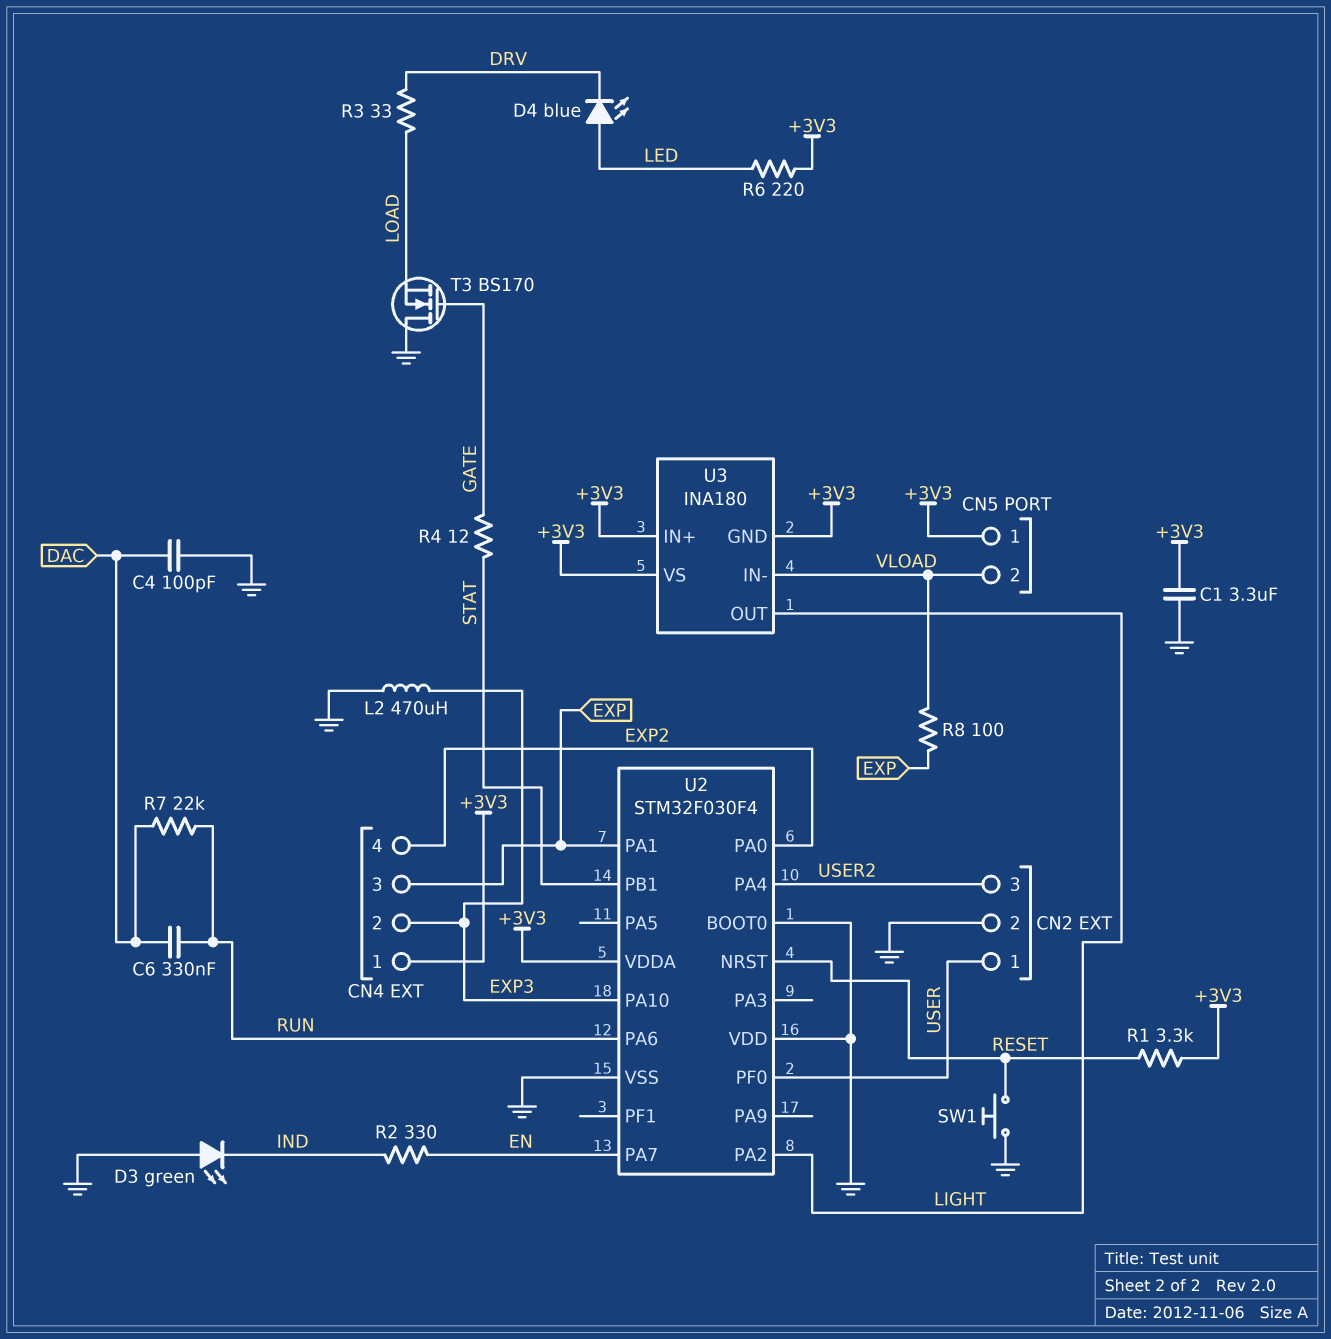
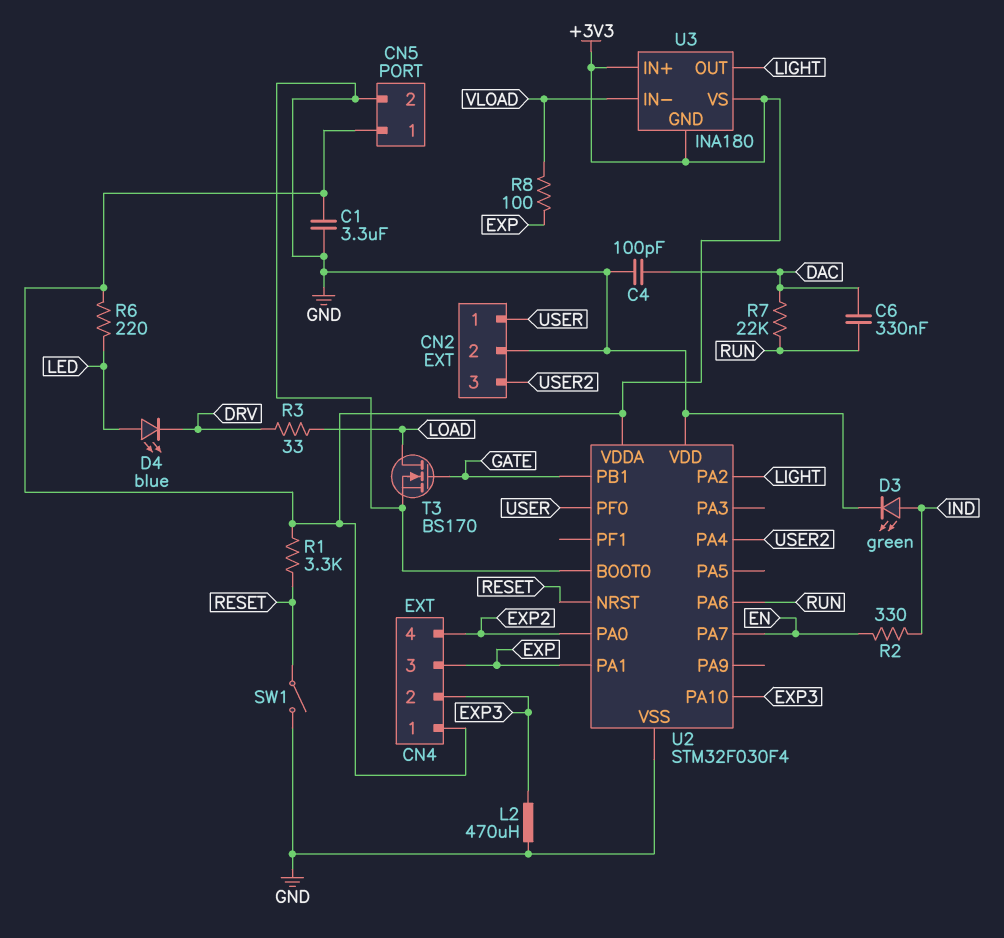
CN5 pin 2: VLOAD -> GND
D3: LED green (A GND, K IND) -> LED green (A IND, K GND)
R4: 12 (GATE, STAT) -> none
SW1: button (GND, RESET) -> switch (GND, RESET)
T3: NMOS BS170 (G GATE, D GND, S LOAD) -> NMOS BS170 (G GATE, D LOAD, S GND)
U2 pin PB1: STAT -> GATE

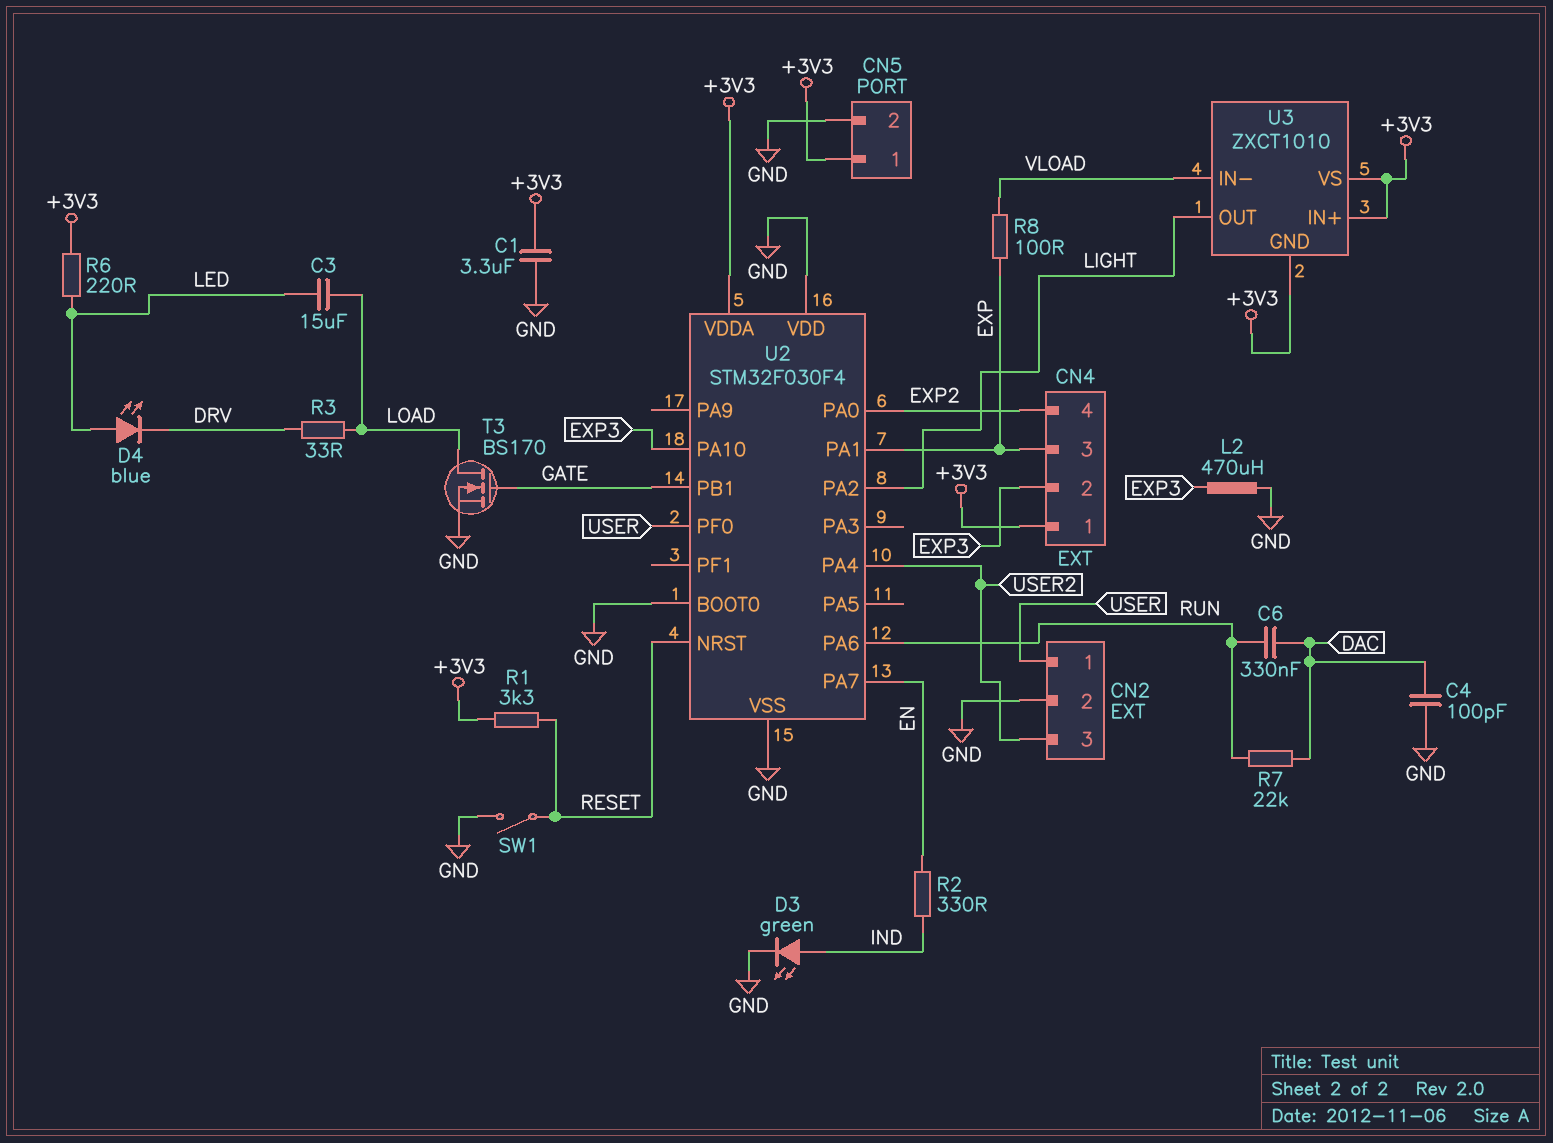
C3: none -> 15uF (LED, LOAD)
U3: INA180 -> ZXCT1010

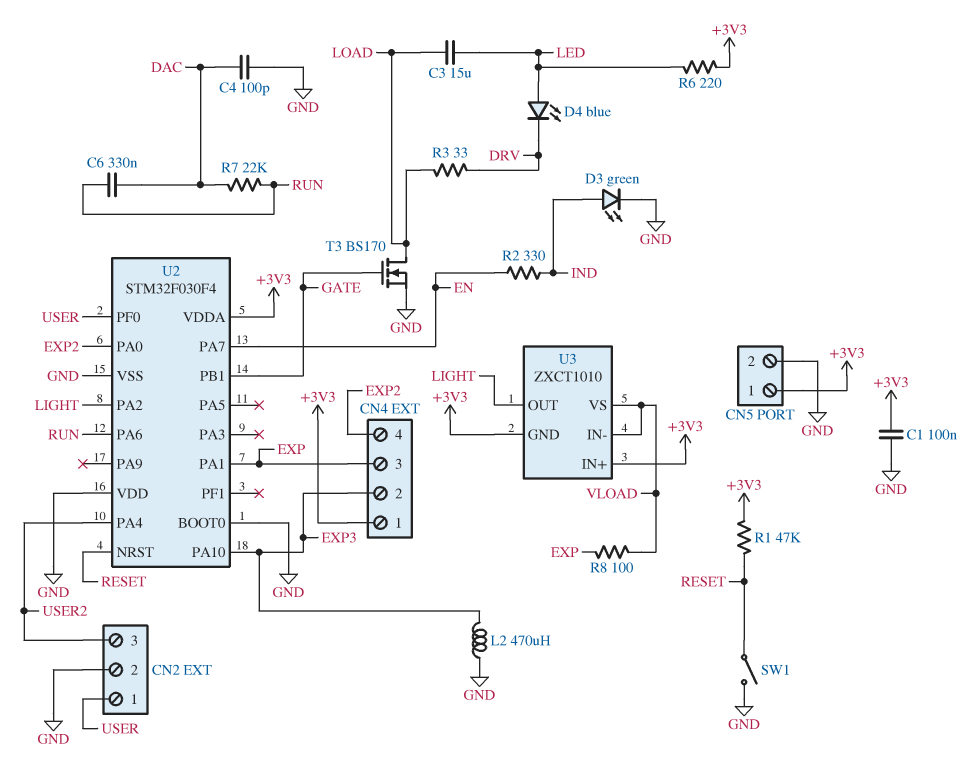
C1: 3.3uF (+3V3, GND) -> 100nF (+3V3, GND)
R1: 3.3k (+3V3, RESET) -> 47k (+3V3, RESET)
U3 pin VS: +3V3 -> VLOAD

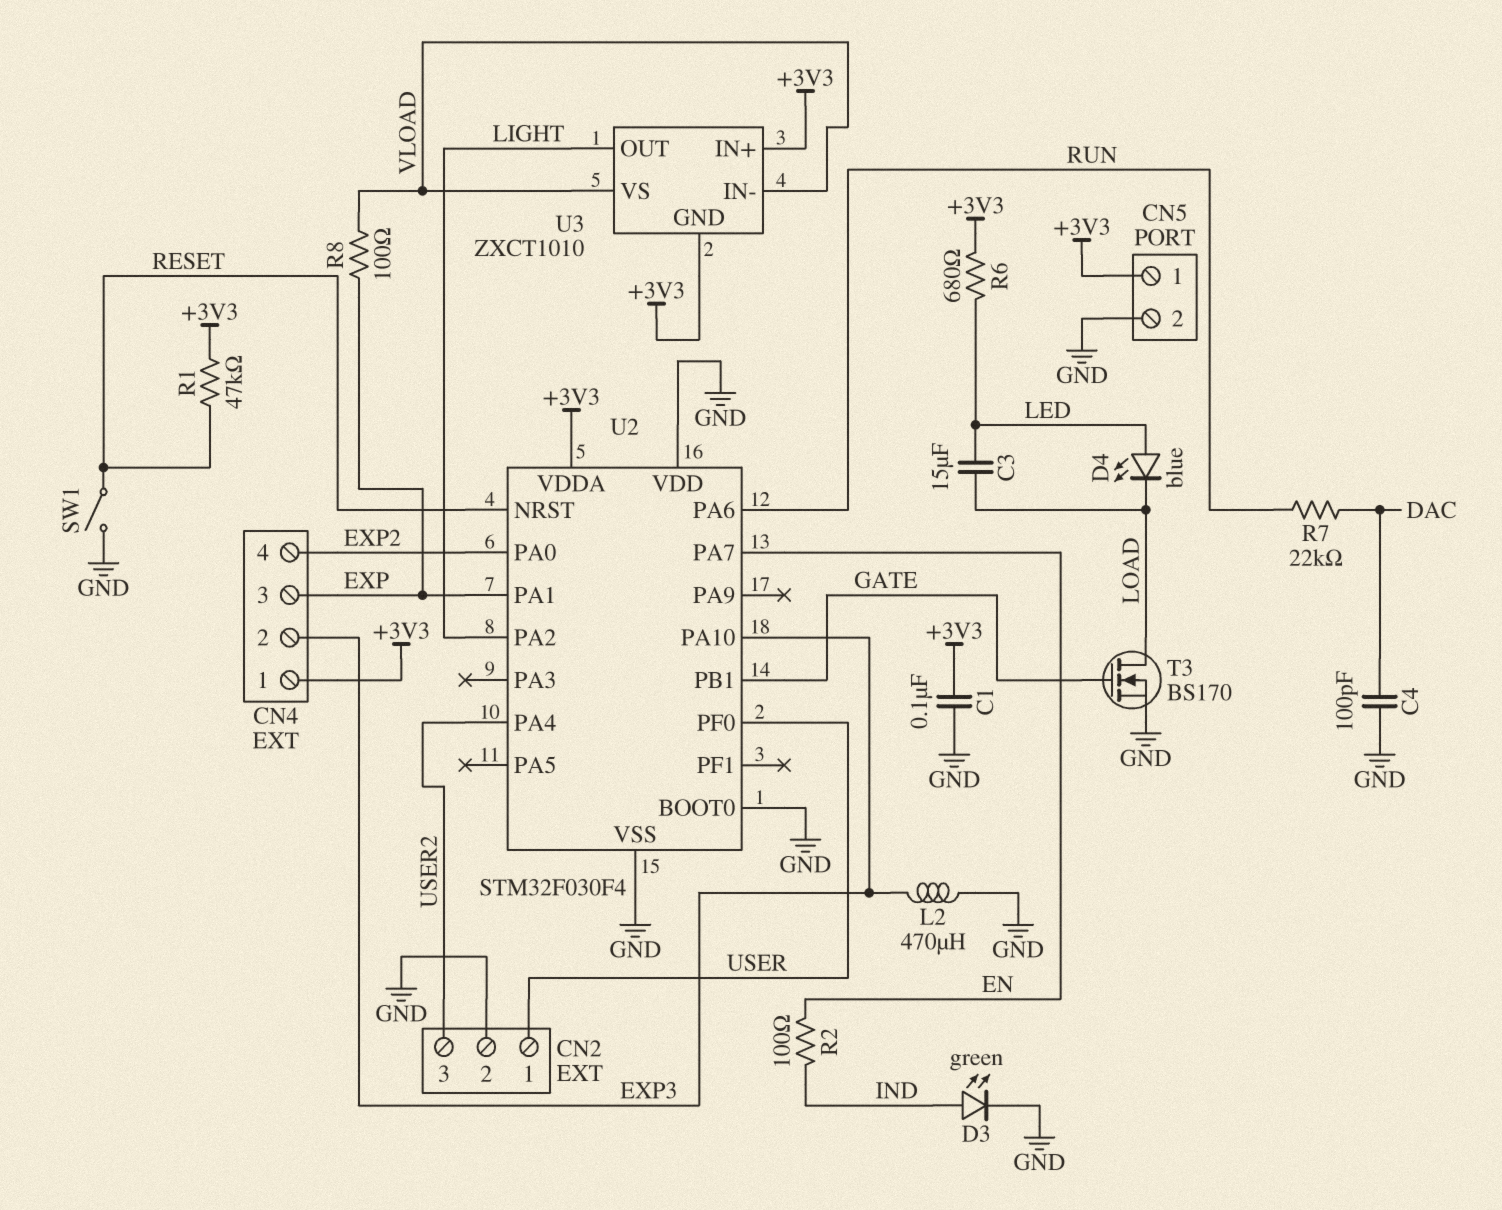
C6: 330nF (DAC, RUN) -> none
D4: LED blue (A LED, K DRV) -> LED blue (A LED, K LOAD)
R2: 330 (EN, IND) -> 100 (EN, IND)
R3: 33 (DRV, LOAD) -> none
R6: 220 (+3V3, LED) -> 680 (+3V3, LED)

